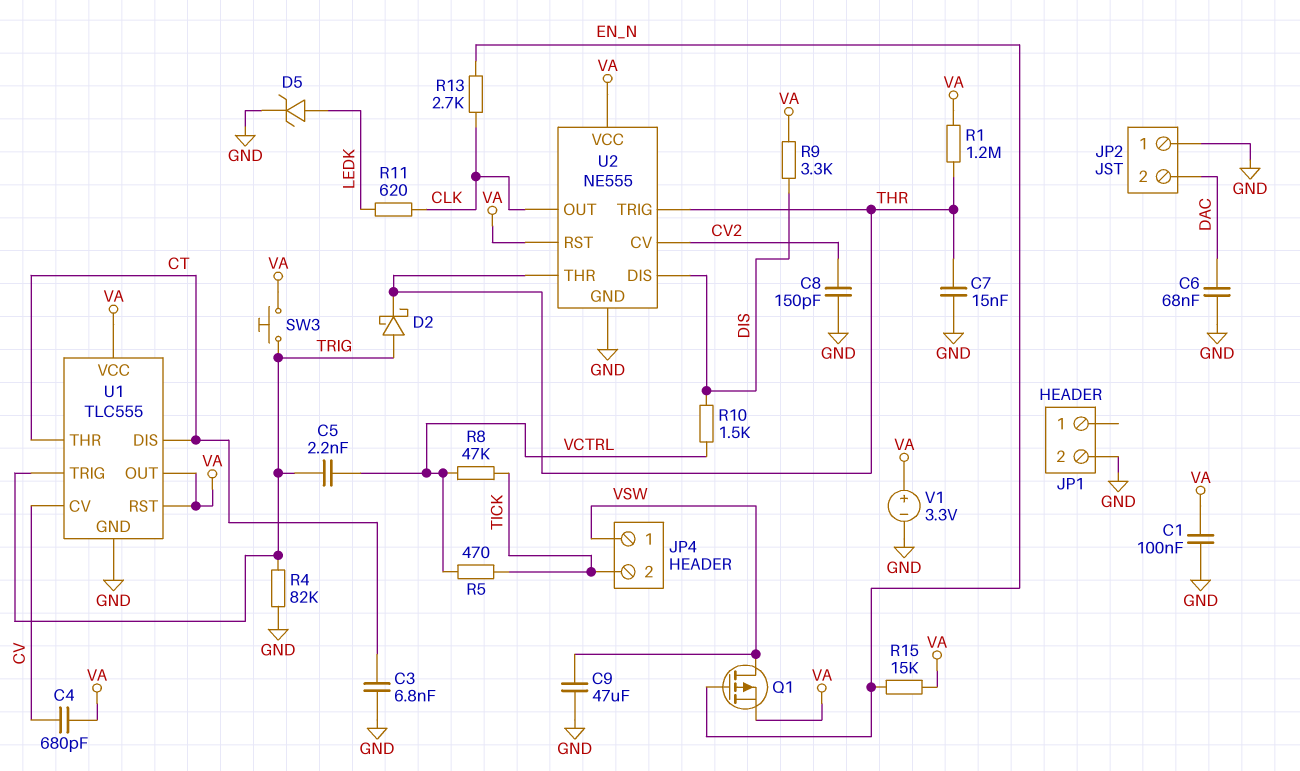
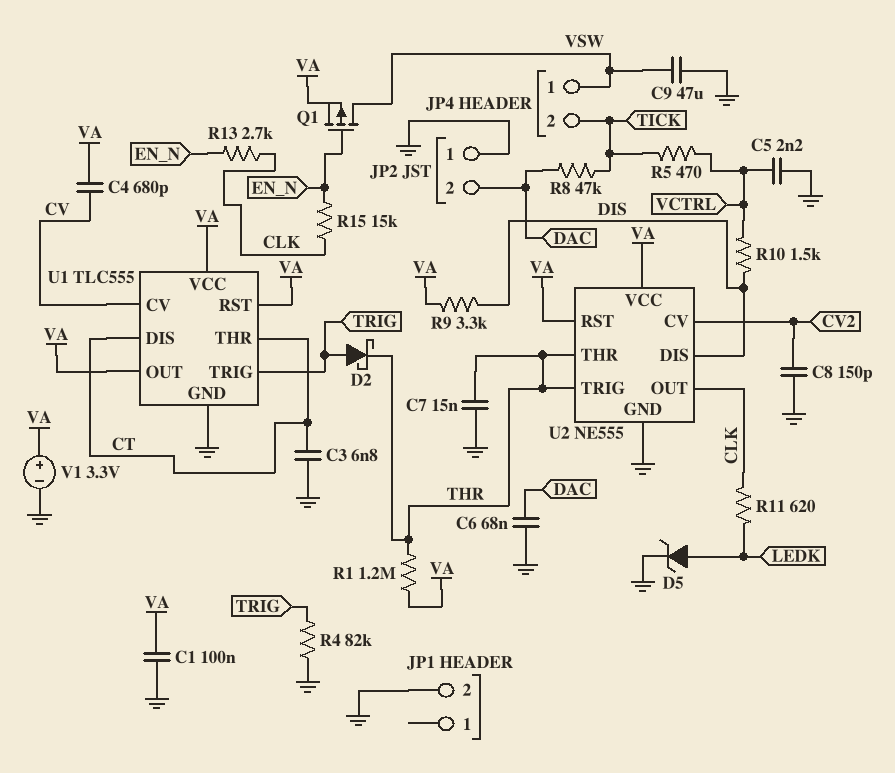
C5: 2.2nF (TRIG, VCTRL) -> 2.2nF (GND, VCTRL)
R8: 47k (TICK, VCTRL) -> 47k (DAC, TICK)
R15: 15k (EN_N, VA) -> 15k (CLK, EN_N)
SW3: button (TRIG, VA) -> none

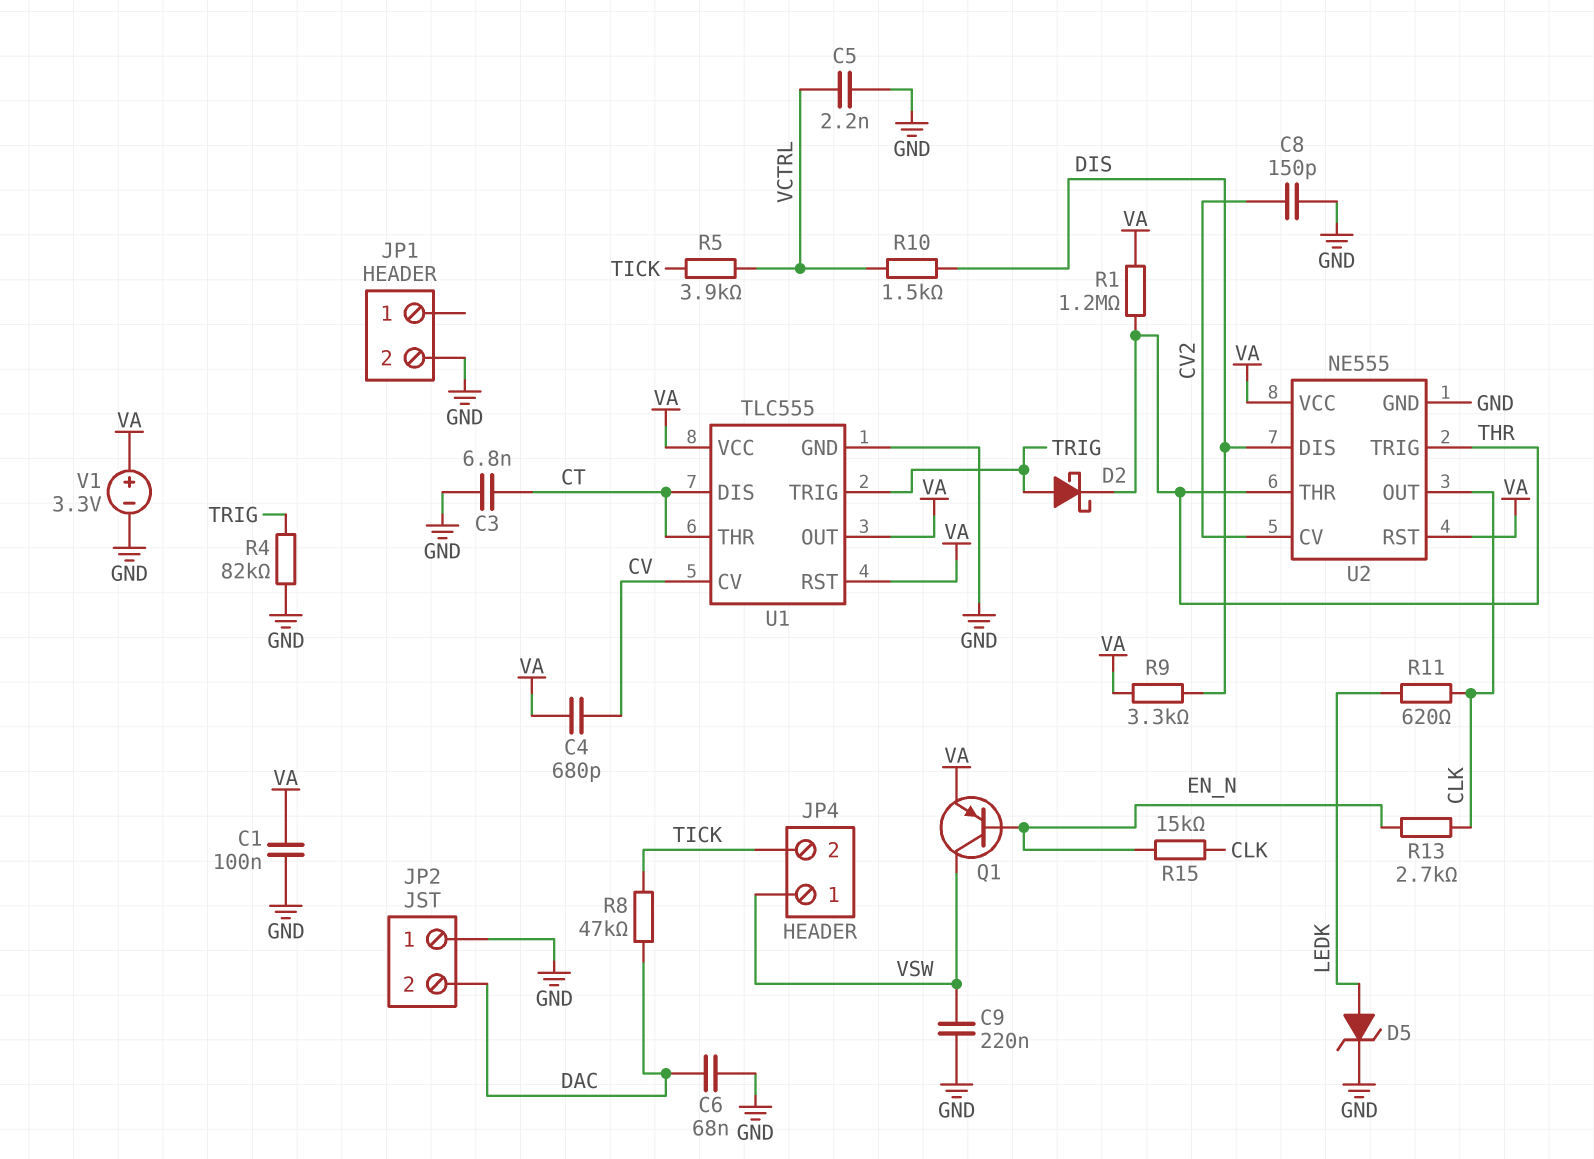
C7: 15nF (GND, THR) -> none
C9: 47uF (GND, VSW) -> 220nF (GND, VSW)
Q1: PMOS (G EN_N, D VSW, S VA) -> PNP (B EN_N, C VSW, E VA)
R5: 470 (TICK, VCTRL) -> 3.9k (TICK, VCTRL)

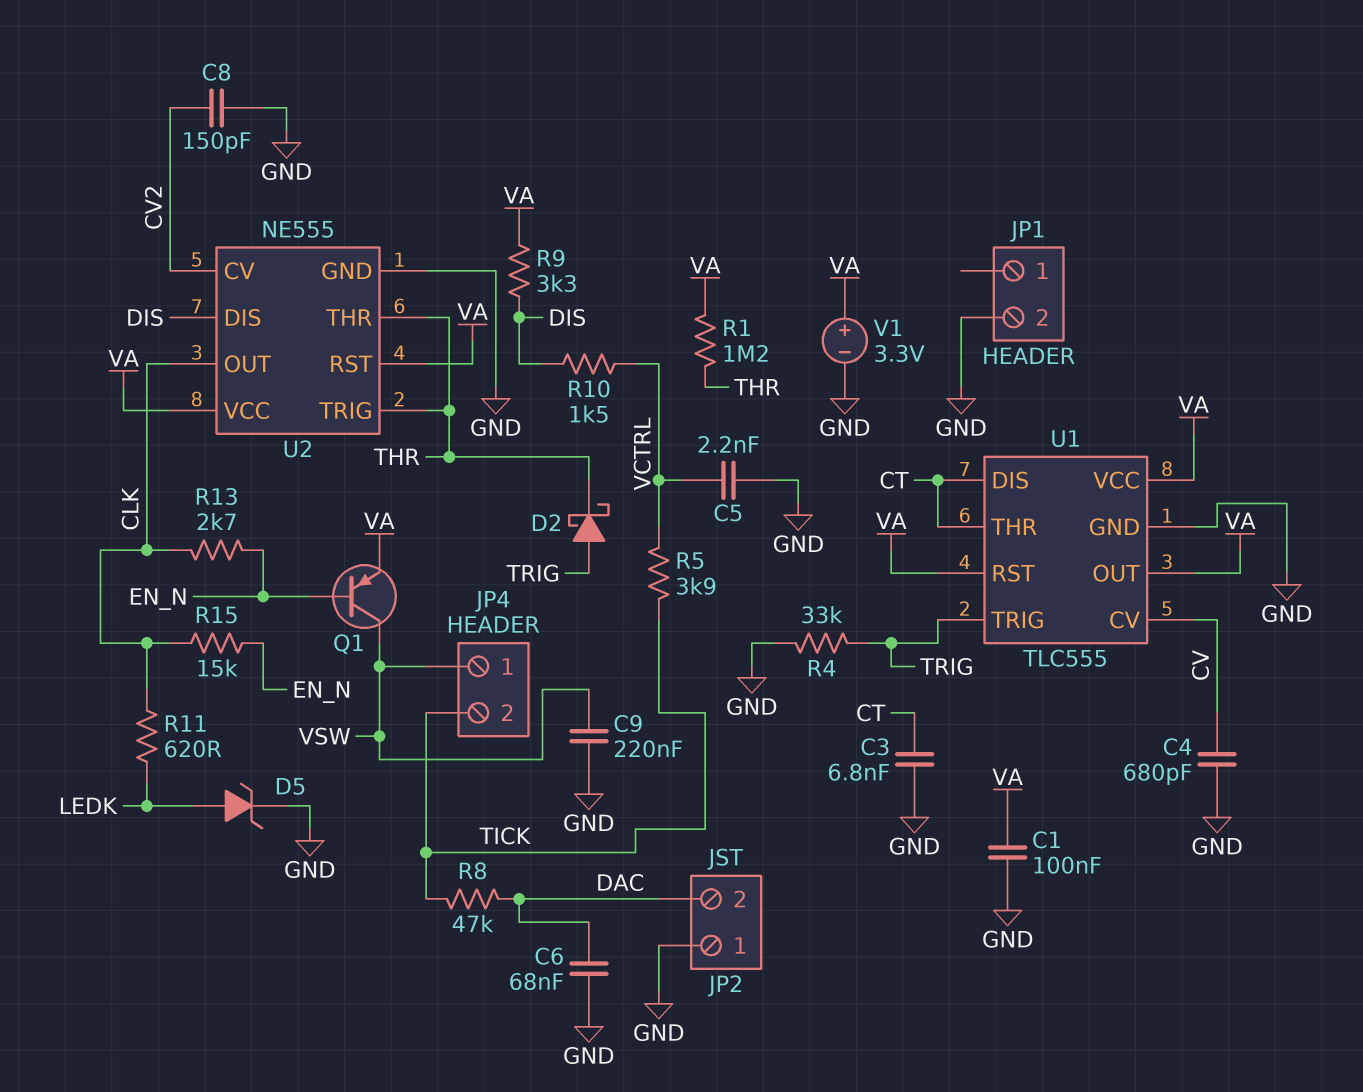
C4: 680pF (CV, VA) -> 680pF (CV, GND)
R4: 82k (GND, TRIG) -> 33k (GND, TRIG)

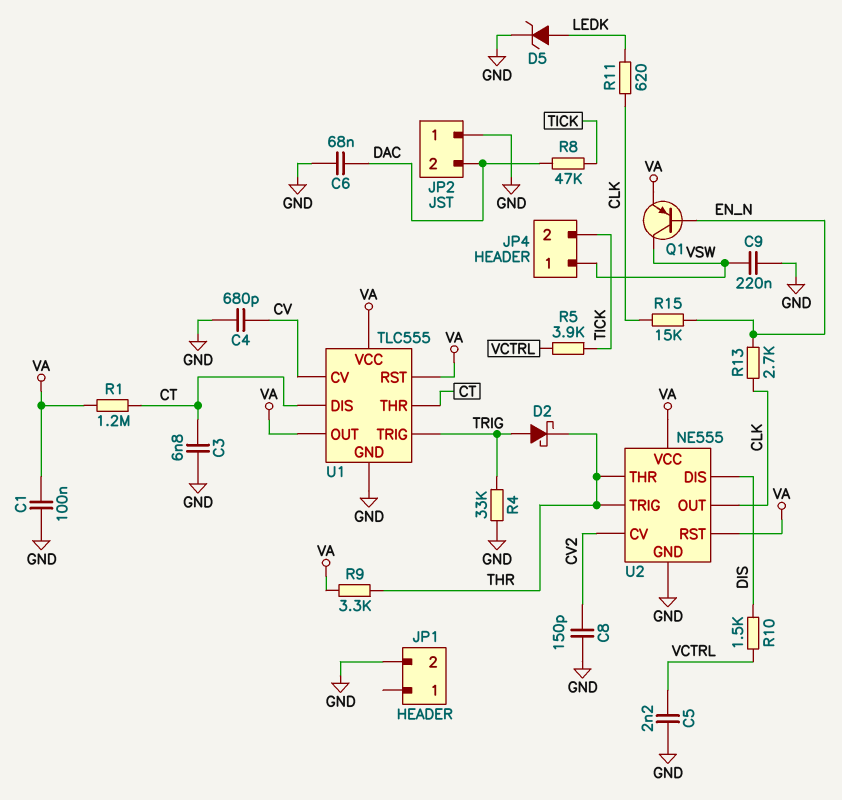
R1: 1.2M (THR, VA) -> 1.2M (CT, VA)
R9: 3.3k (DIS, VA) -> 3.3k (THR, VA)
V1: 3.3V (plus VA, minus GND) -> none

